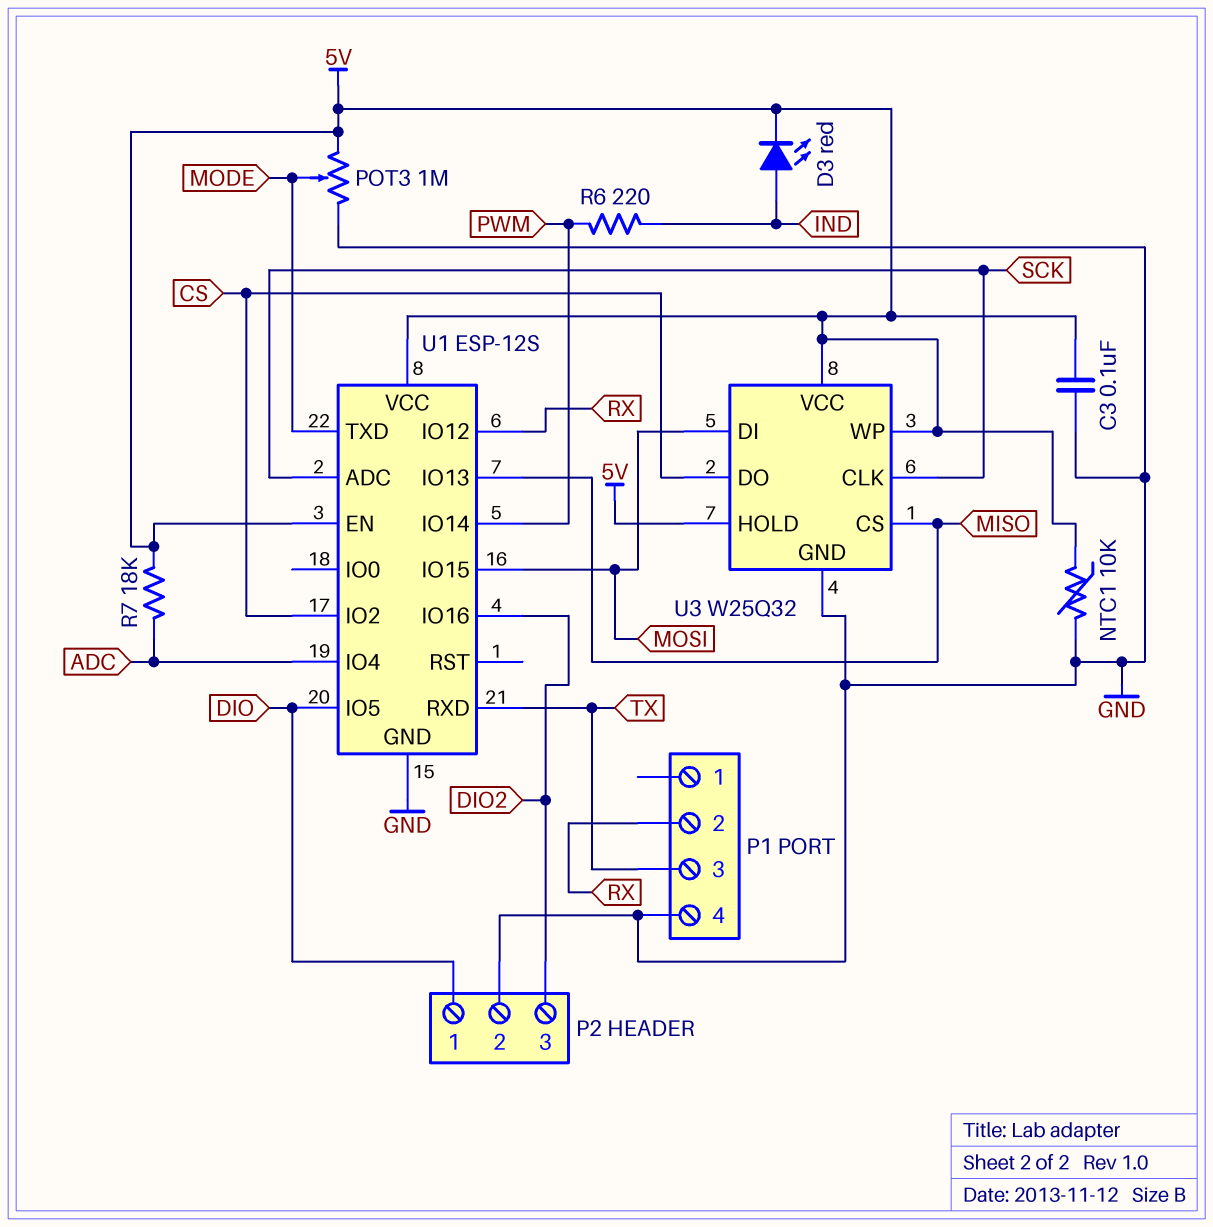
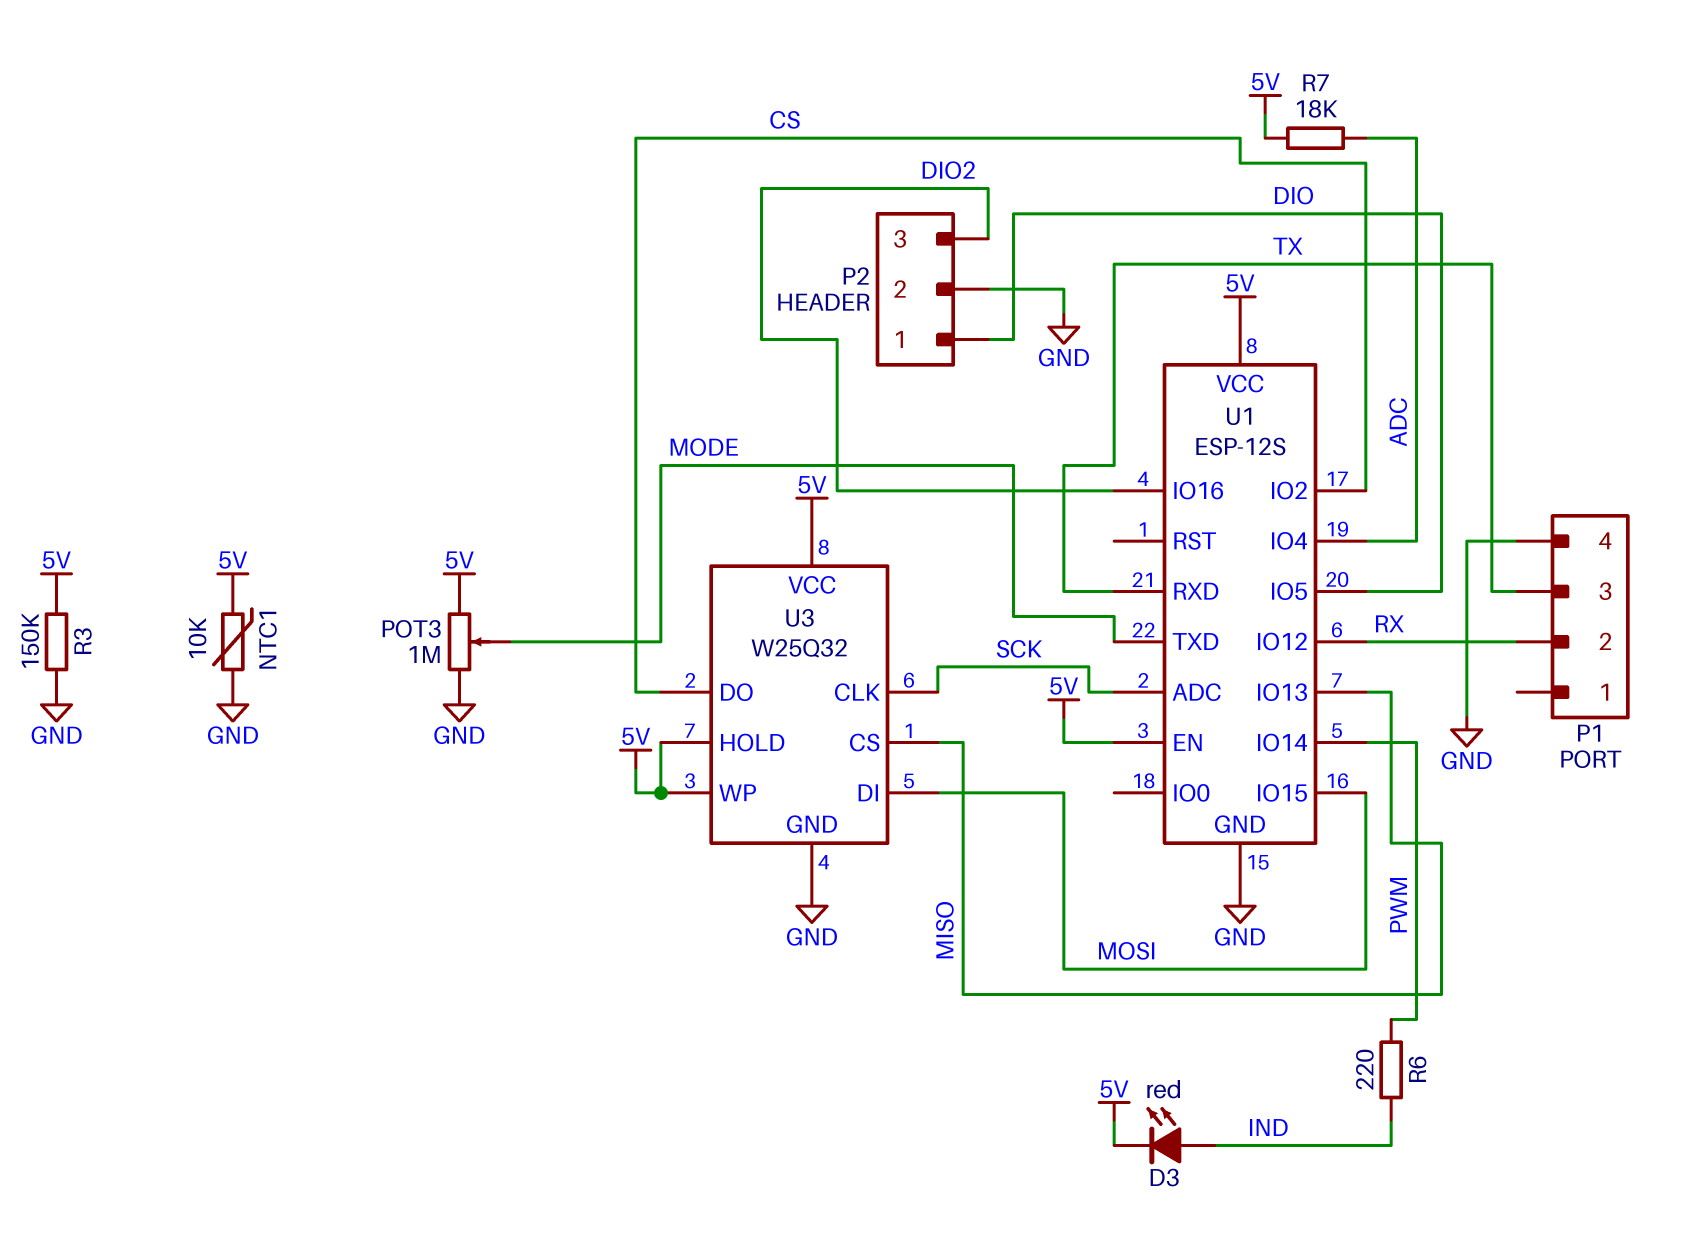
C3: 100nF (5V, GND) -> none
R3: none -> 150k (5V, GND)

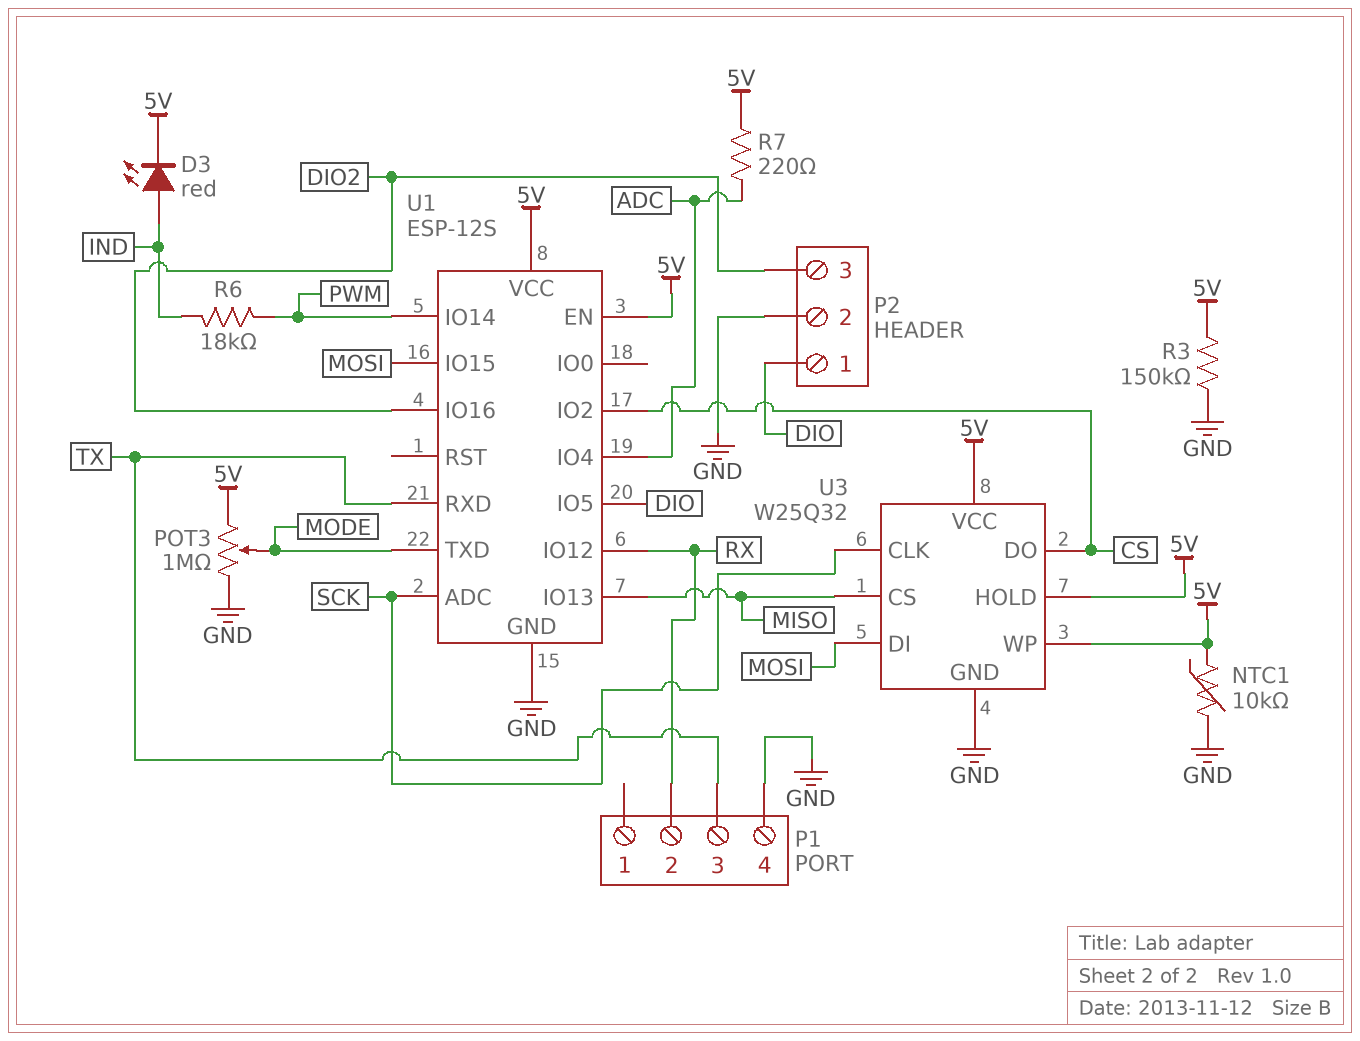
R6: 220 (IND, PWM) -> 18k (IND, PWM)
R7: 18k (5V, ADC) -> 220 (5V, ADC)

